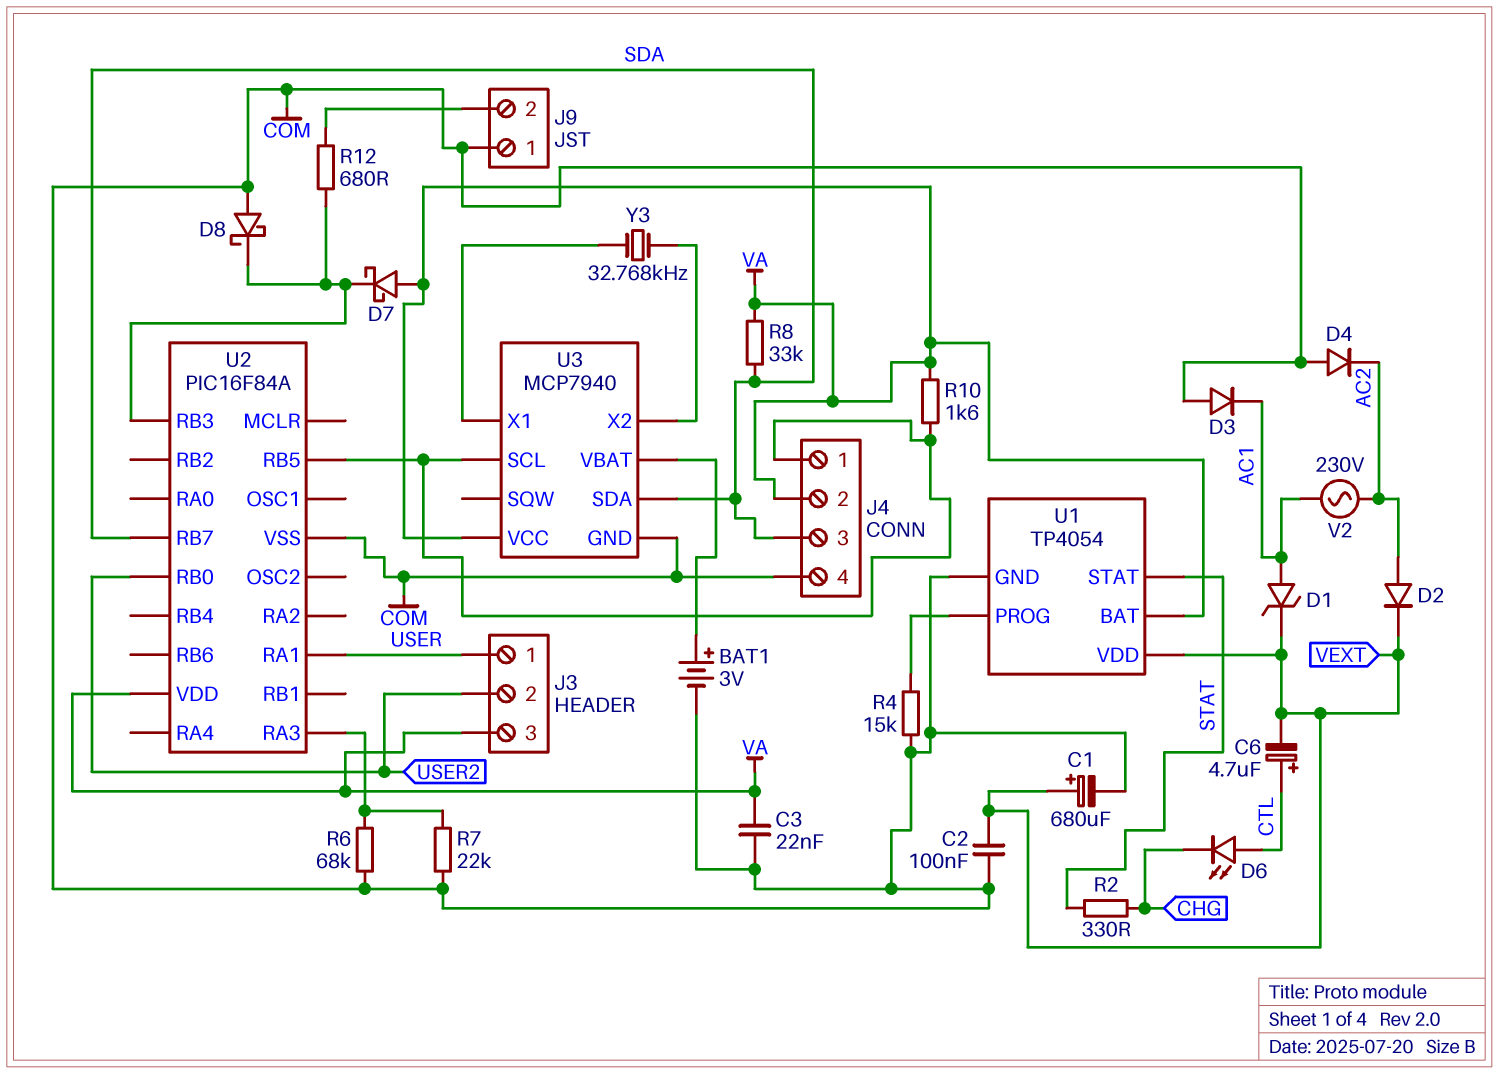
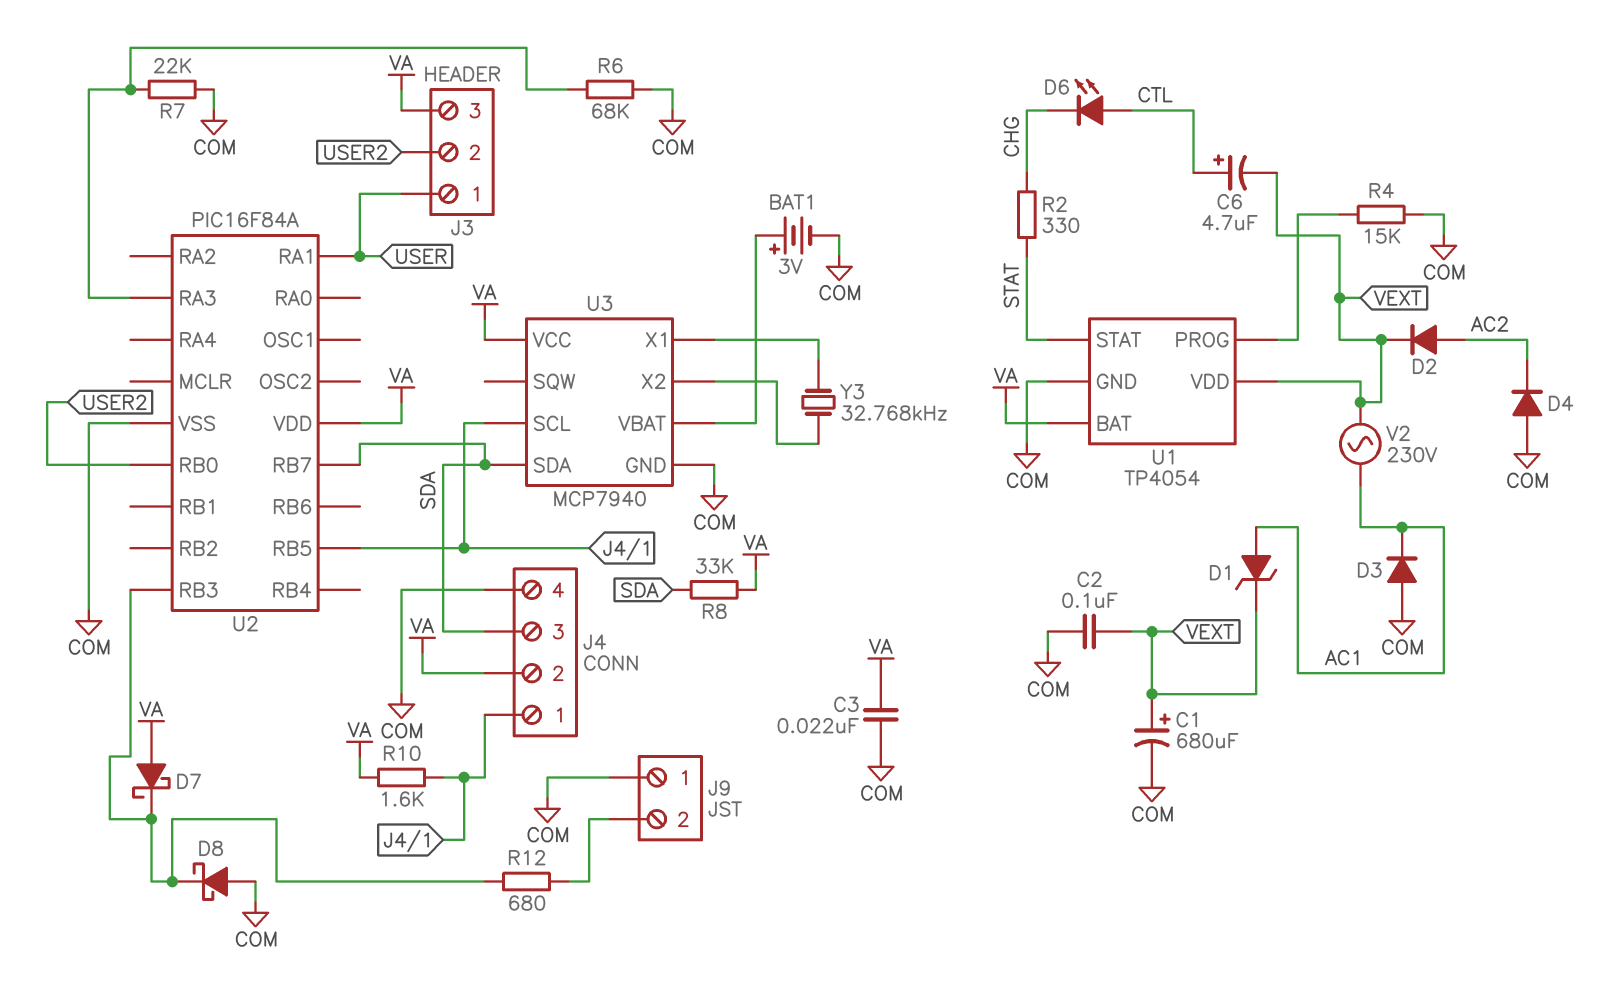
V2: AC 230V (AC1, AC2) -> AC 230V (AC1, VEXT)

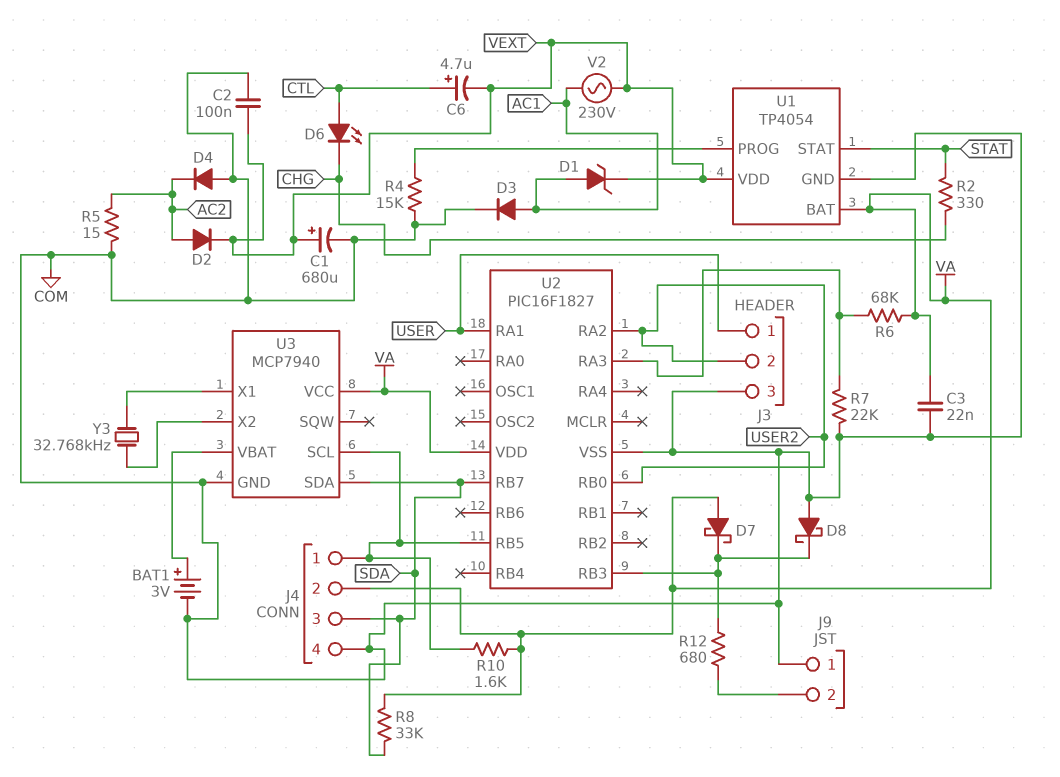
D3: diode (A COM, K AC1) -> diode (A AC1, K COM)
J3 pin 3: VA -> COM
R5: none -> 15 (AC2, COM)
R6: 68k (COM, U2/RA3) -> 68k (U2/RA3, VA)
U2: PIC16F84A -> PIC16F1827
U2 pin RA2: none -> USER2

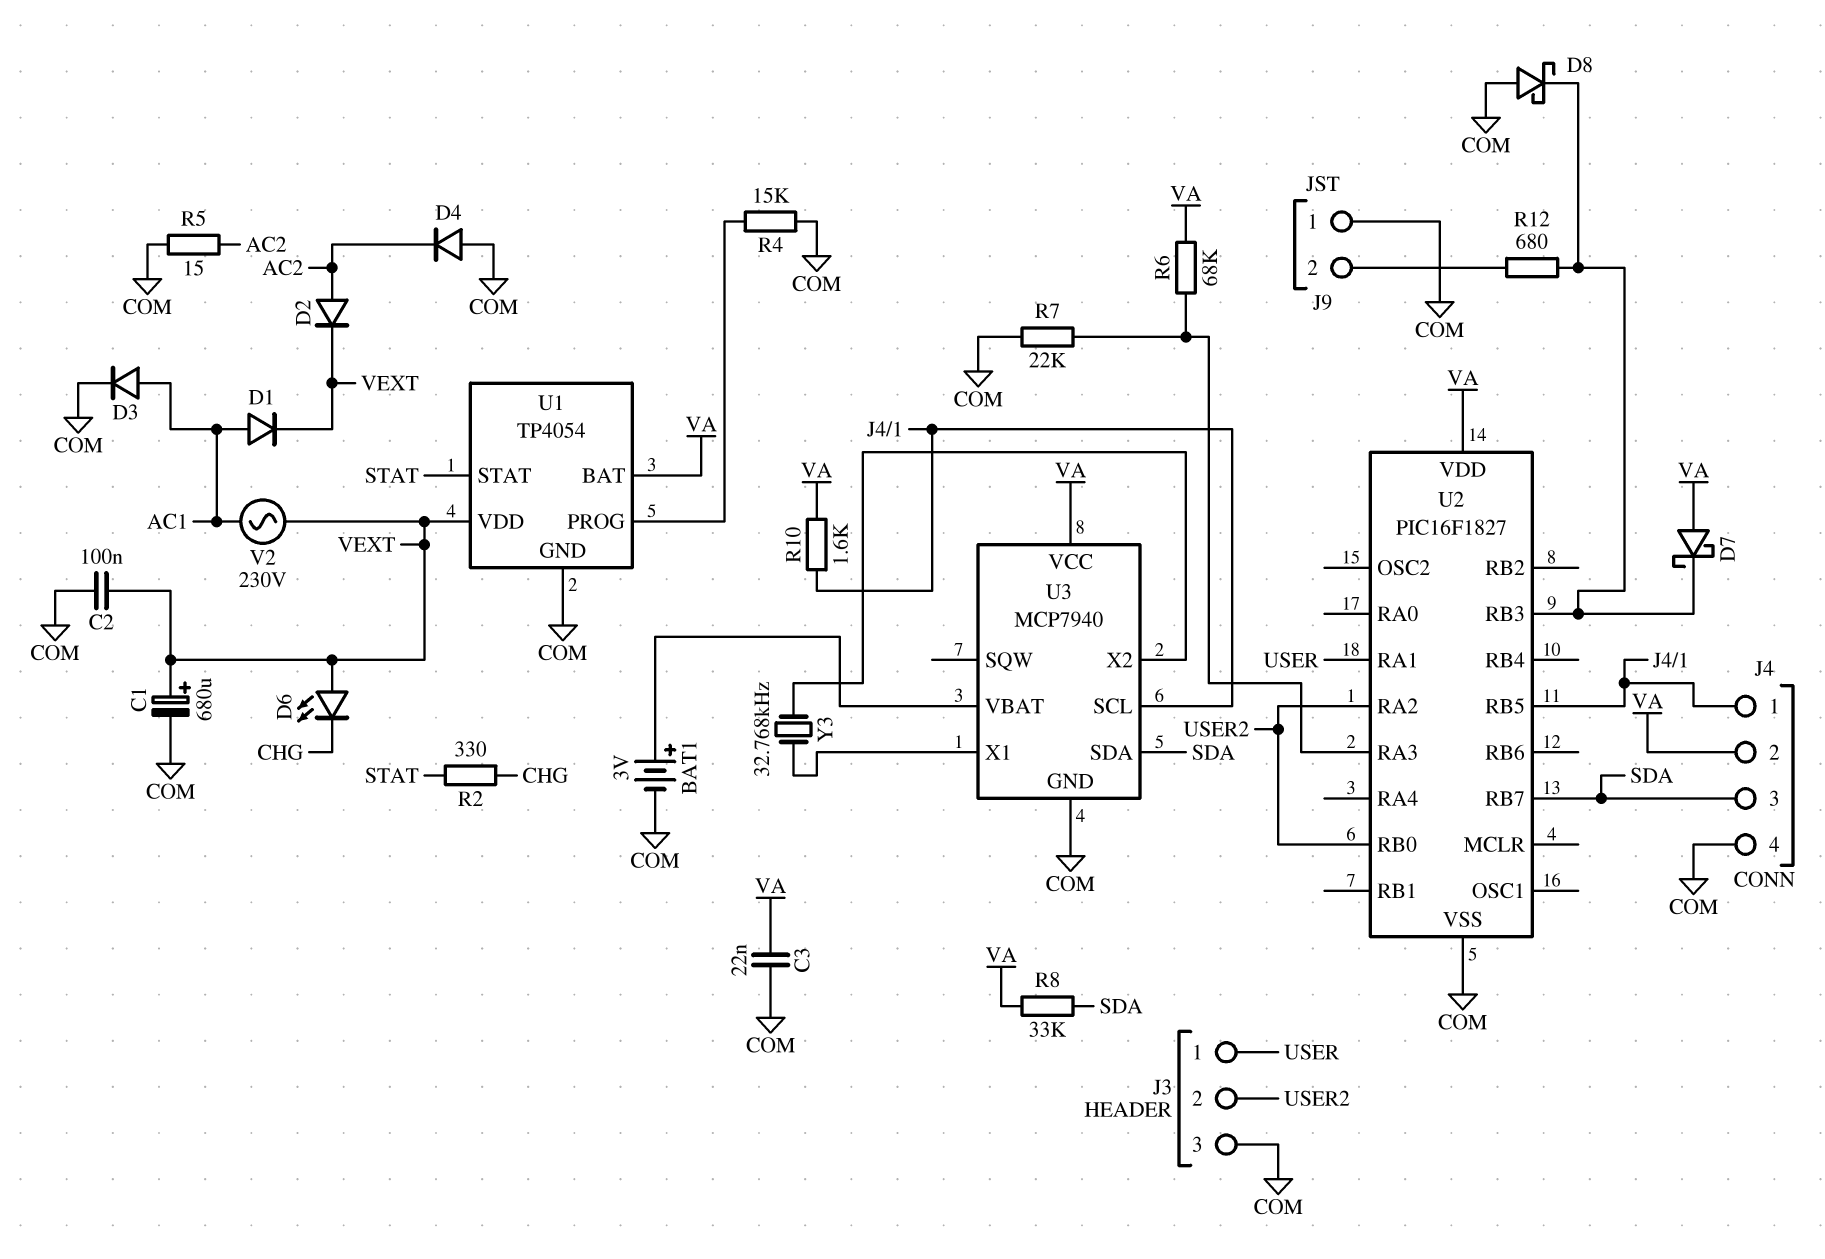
C6: 4.7uF (plus CTL, minus VEXT) -> none
D1: zener (A AC1, K VEXT) -> diode (A AC1, K VEXT)
D6: LED (A CTL, K CHG) -> LED (A VEXT, K CHG)

